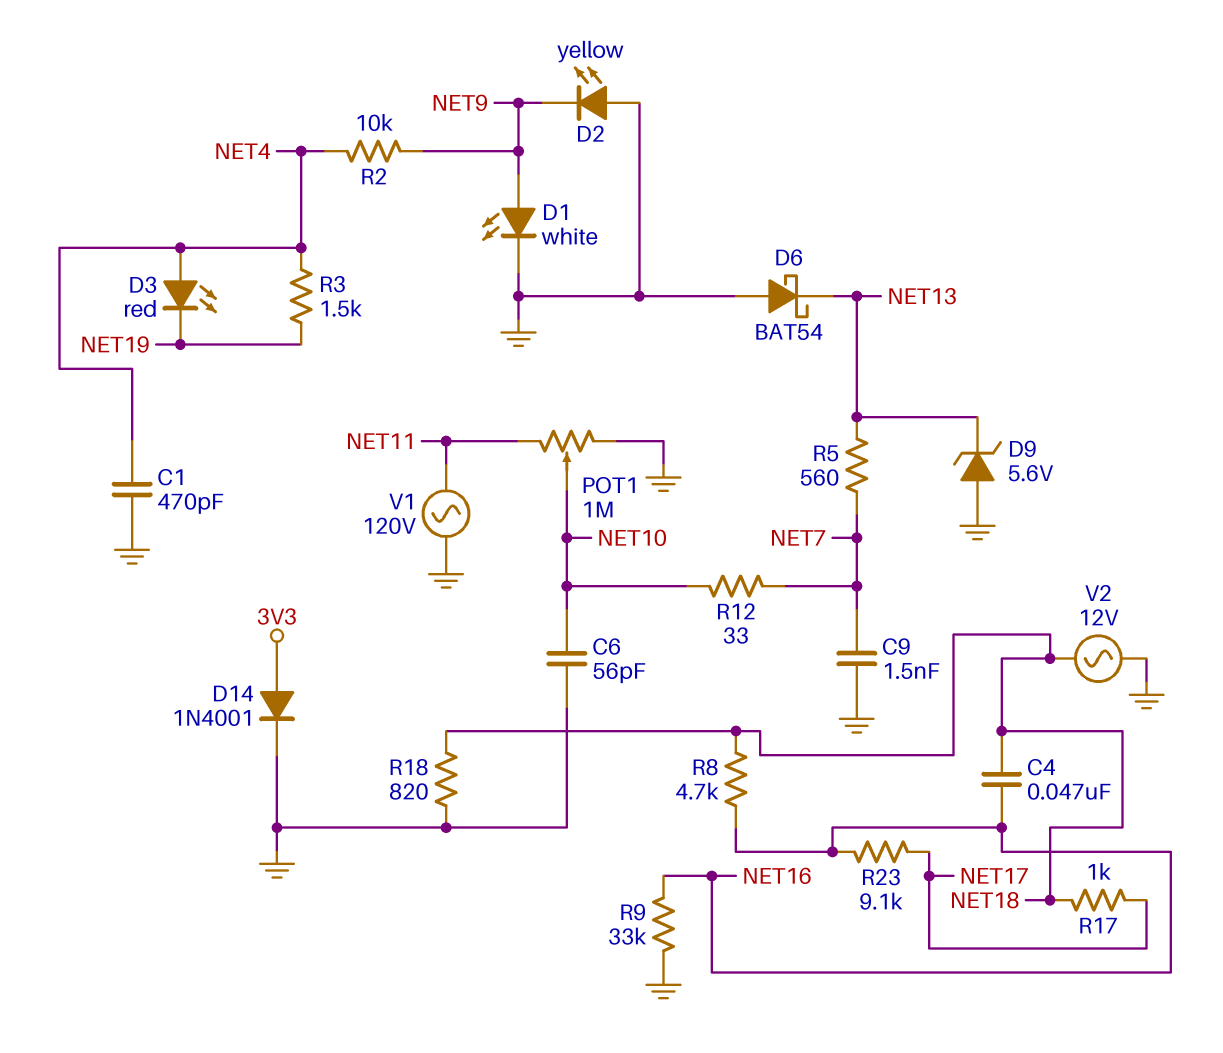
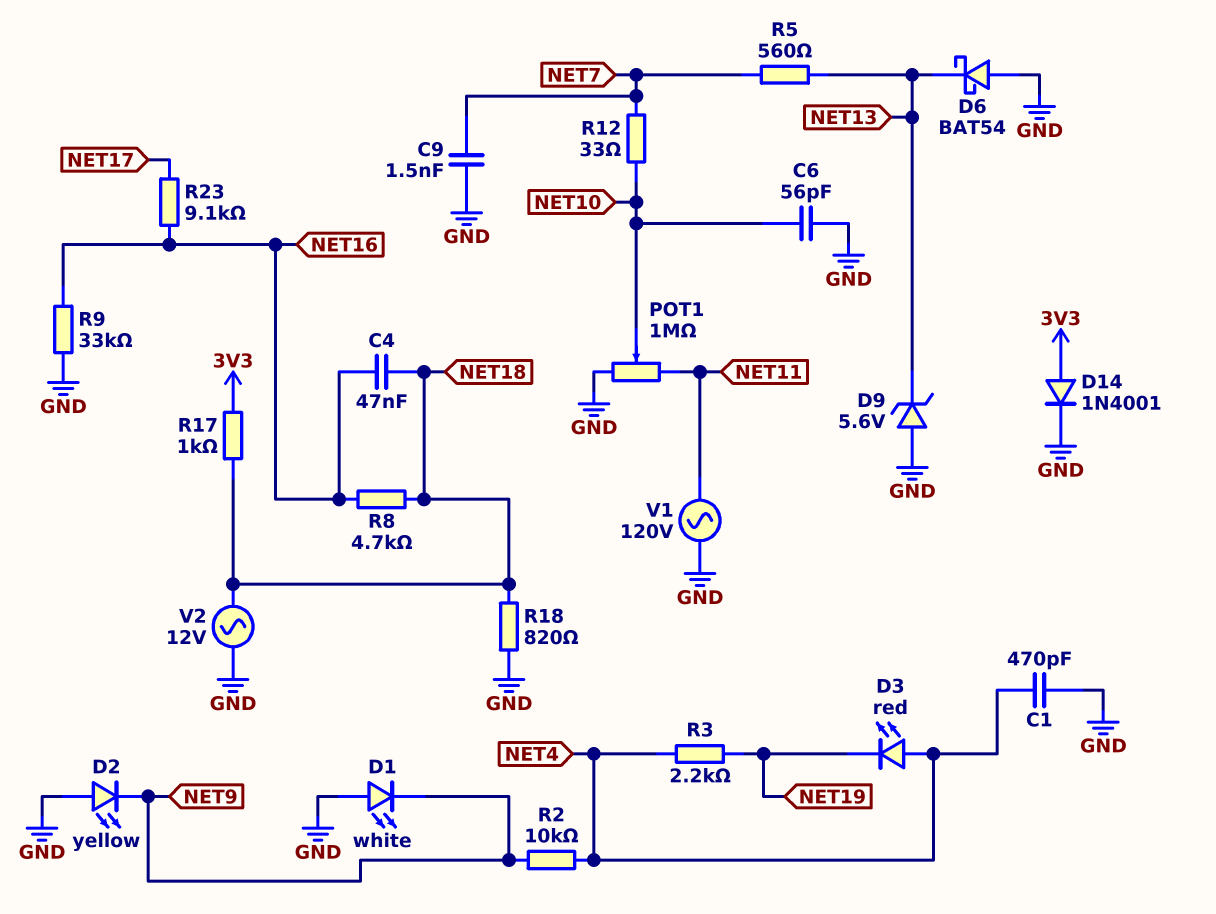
D1: LED white (A NET9, K GND) -> LED white (A GND, K NET9)
R3: 1.5k (NET4, NET19) -> 2.2k (NET4, NET19)
R17: 1k (NET17, NET18) -> 1k (3V3, NET18)

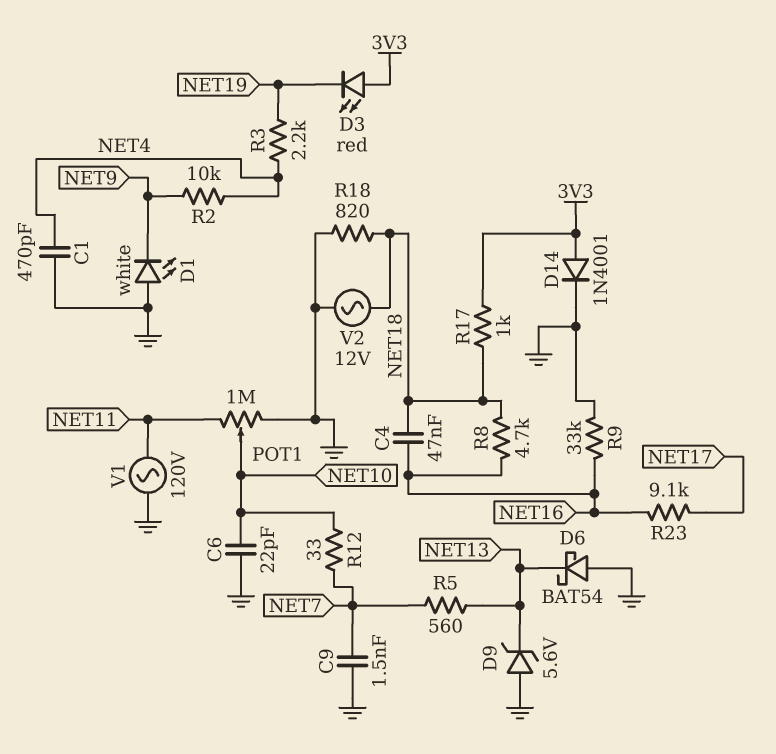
C6: 56pF (GND, NET10) -> 22pF (GND, NET10)
D2: LED yellow (A GND, K NET9) -> none
D3: LED red (A NET4, K NET19) -> LED red (A 3V3, K NET19)

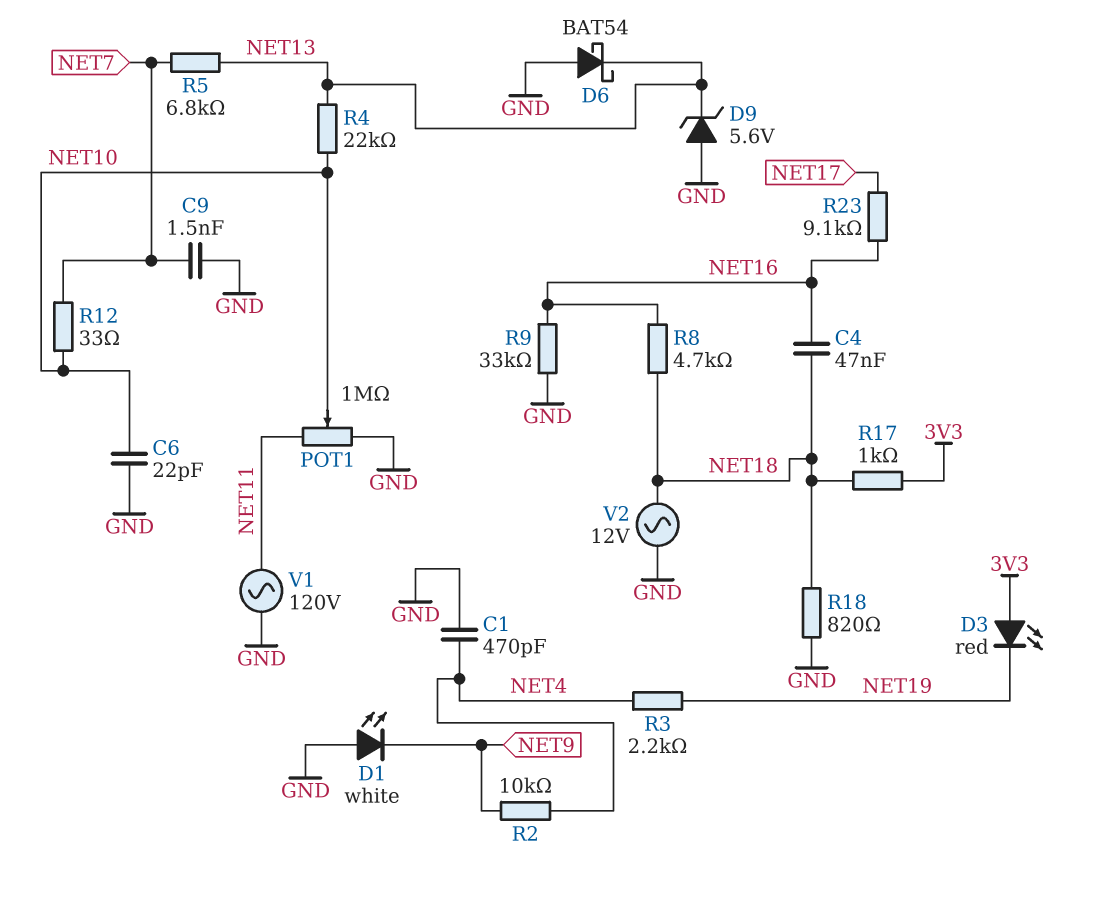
D14: diode 1N4001 (A 3V3, K GND) -> none
R4: none -> 22k (NET10, NET13)
R5: 560 (NET7, NET13) -> 6.8k (NET7, NET13)

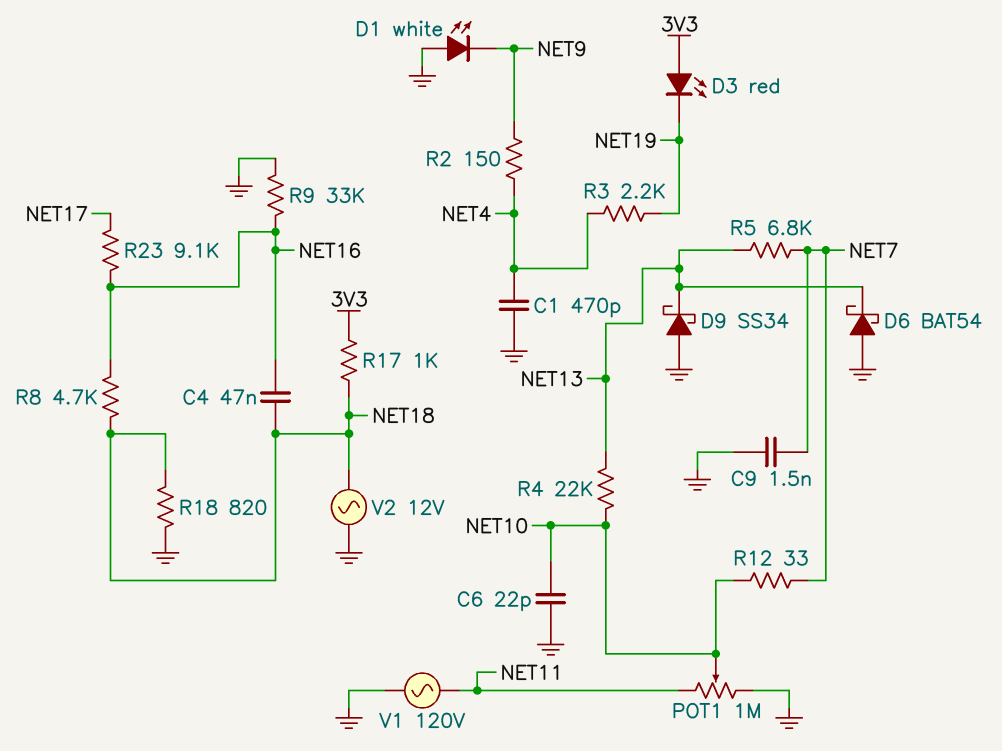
D9: zener 5.6V (A GND, K NET13) -> schottky SS34 (A GND, K NET13)
R2: 10k (NET4, NET9) -> 150 (NET4, NET9)

